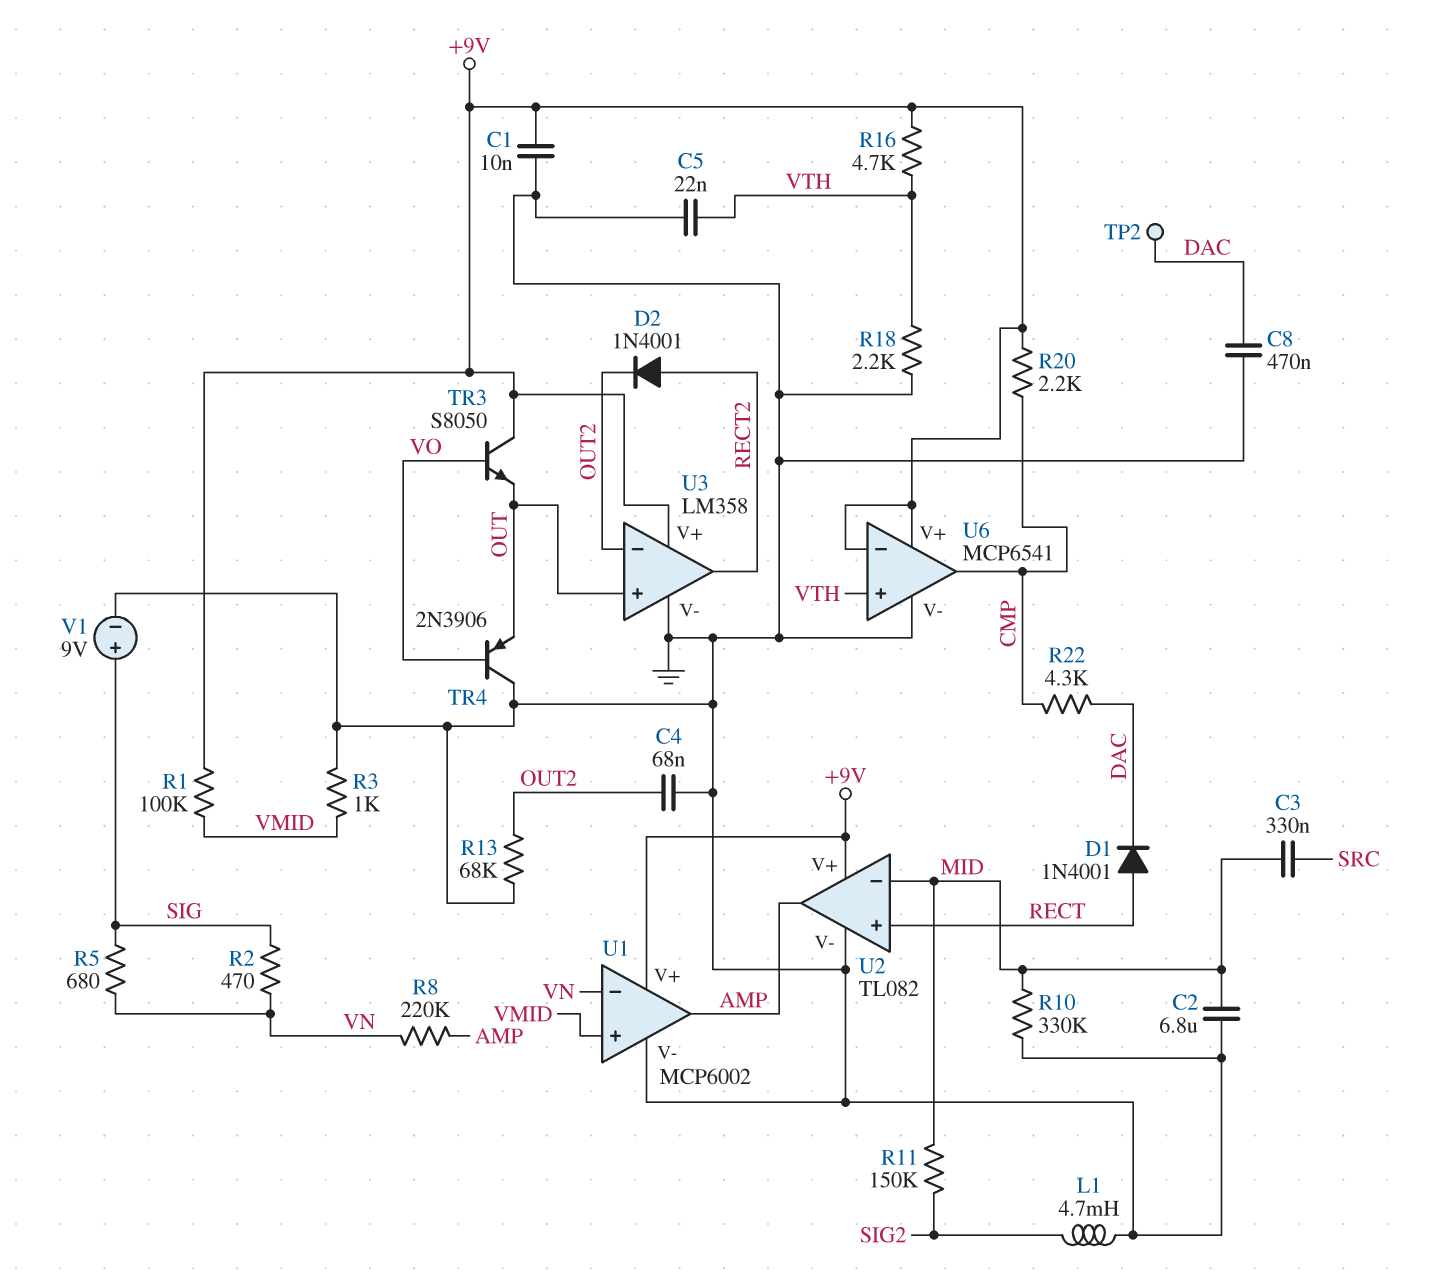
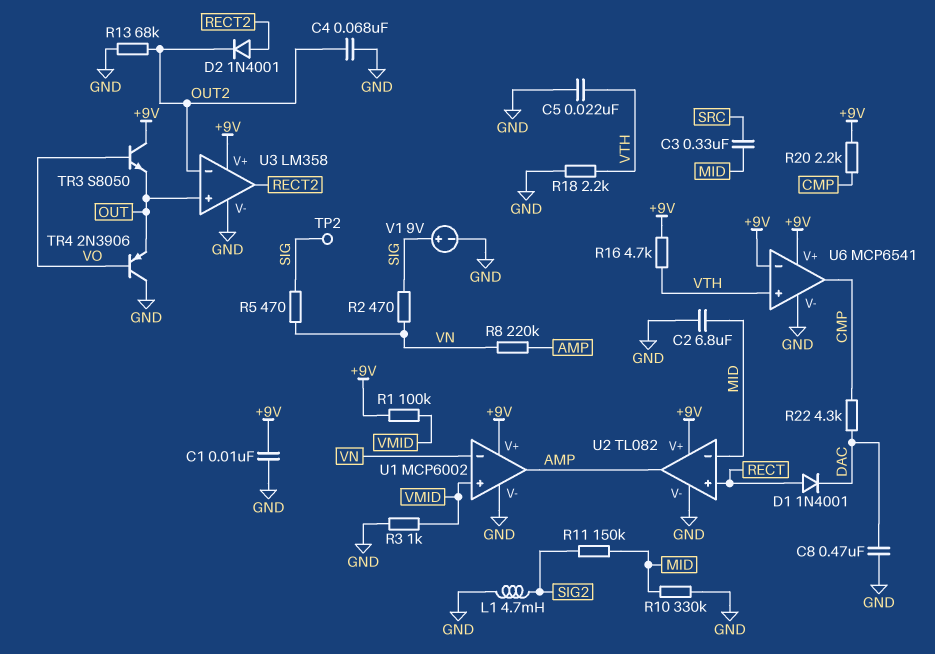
R5: 680 (SIG, VN) -> 470 (SIG, VN)
TP2: test point (DAC) -> test point (SIG)

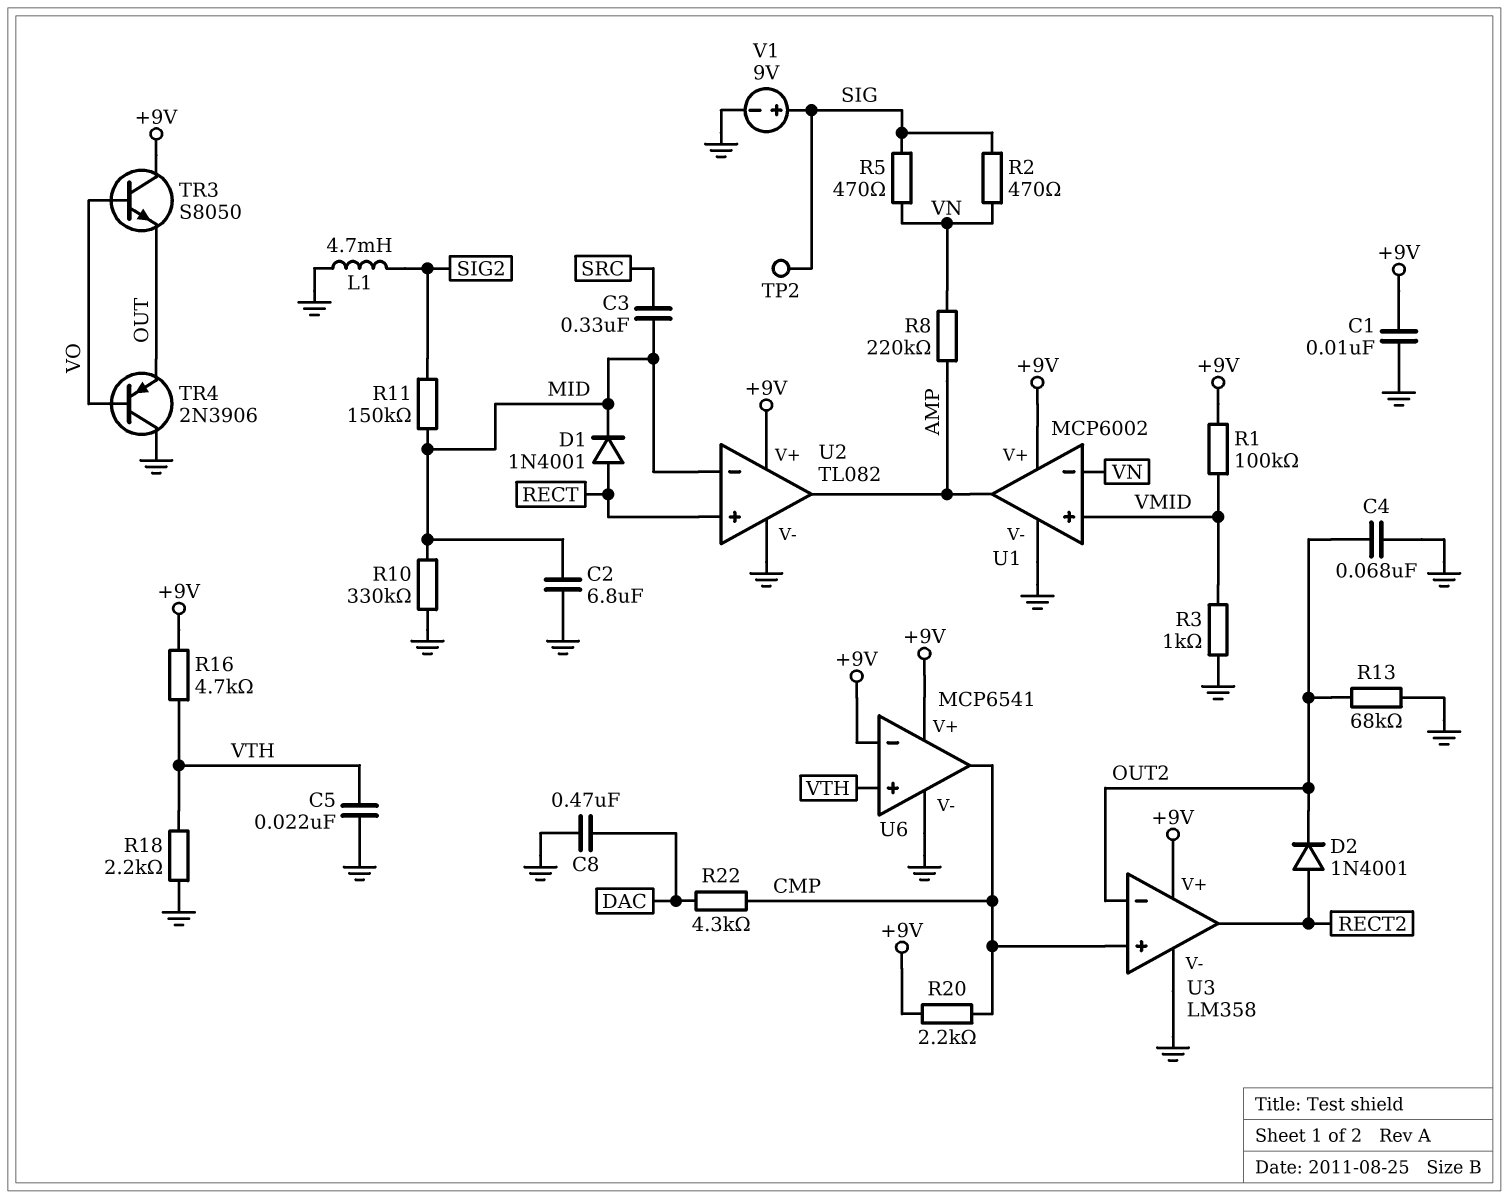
D1: diode 1N4001 (A RECT, K DAC) -> diode 1N4001 (A RECT, K MID)
U3 pin in+: OUT -> CMP

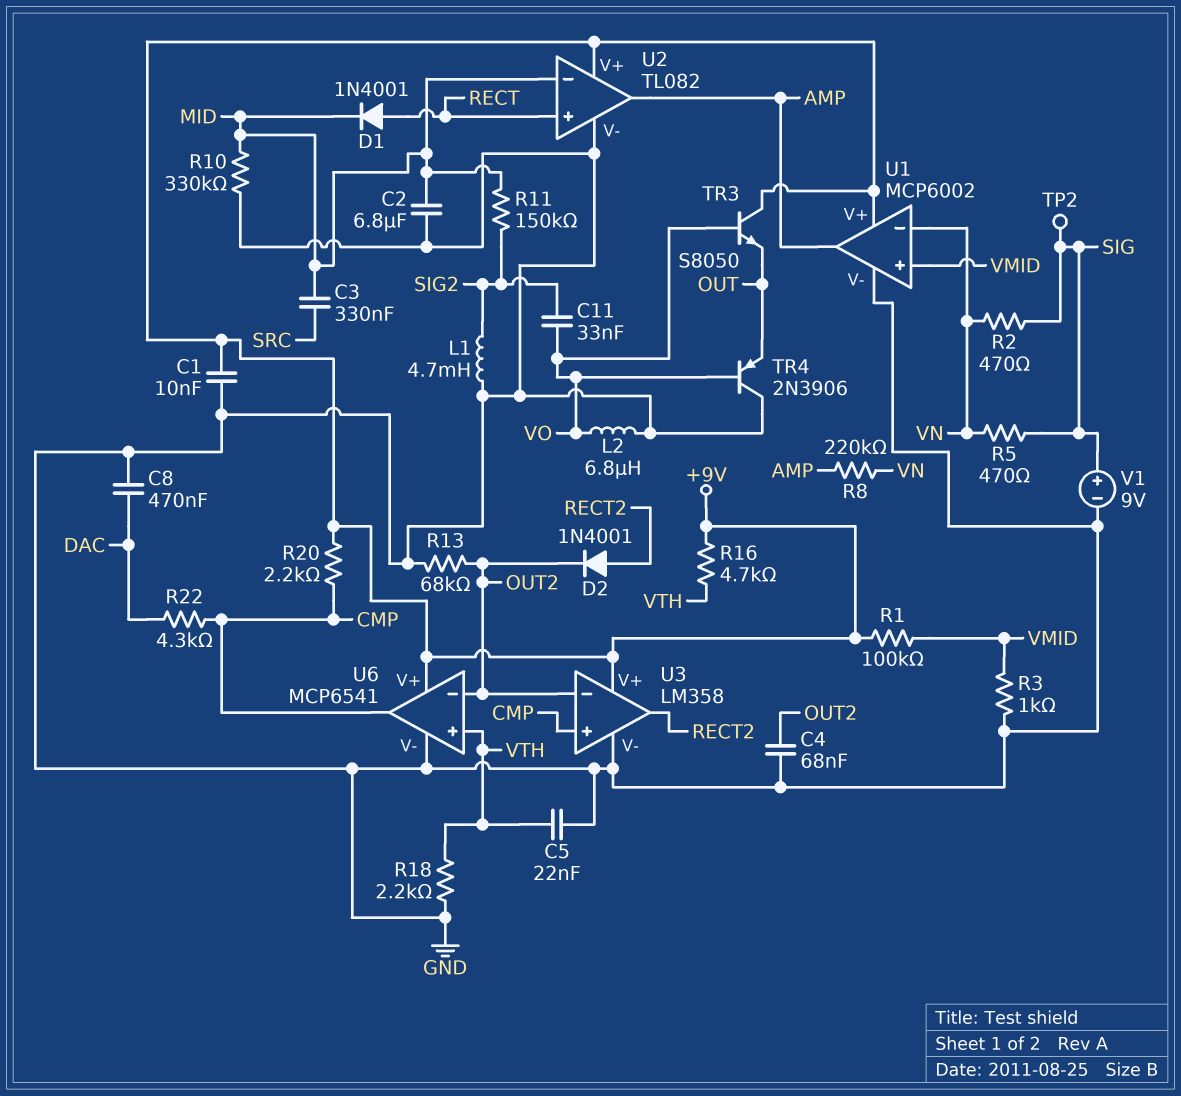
C11: none -> 33nF (SIG2, VO)
L2: none -> 6.8uH (GND, VO)
U6 pin in-: +9V -> OUT2

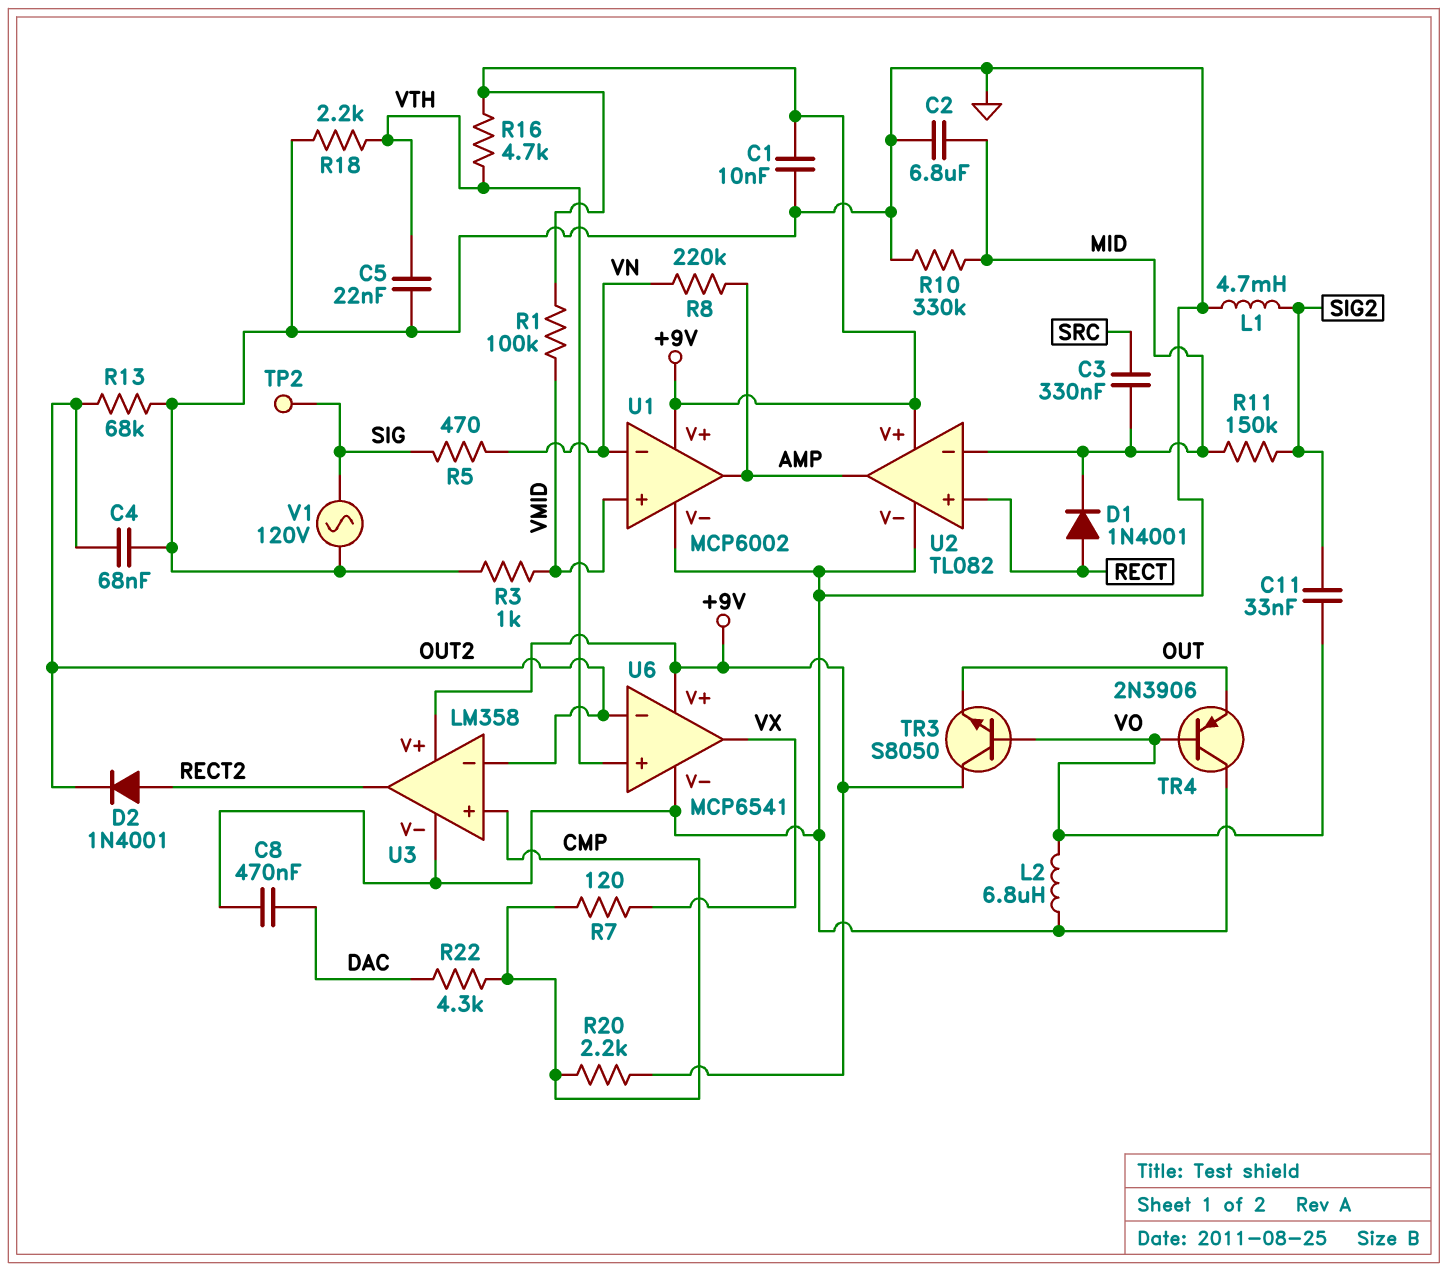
R2: 470 (SIG, VN) -> none
R7: none -> 120 (CMP, VX)
U6 pin out: CMP -> VX
V1: 9V (plus SIG, minus GND) -> AC 120V (GND, SIG)

